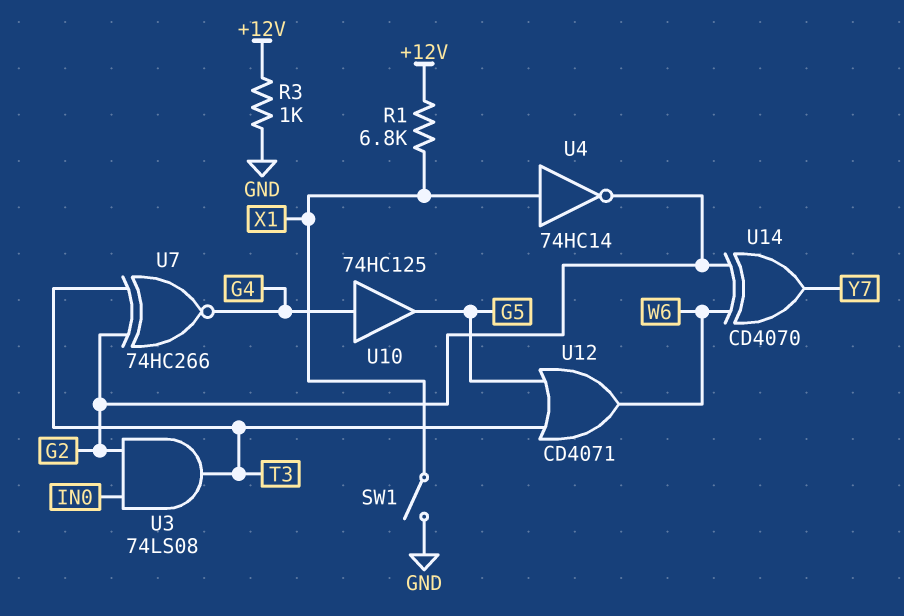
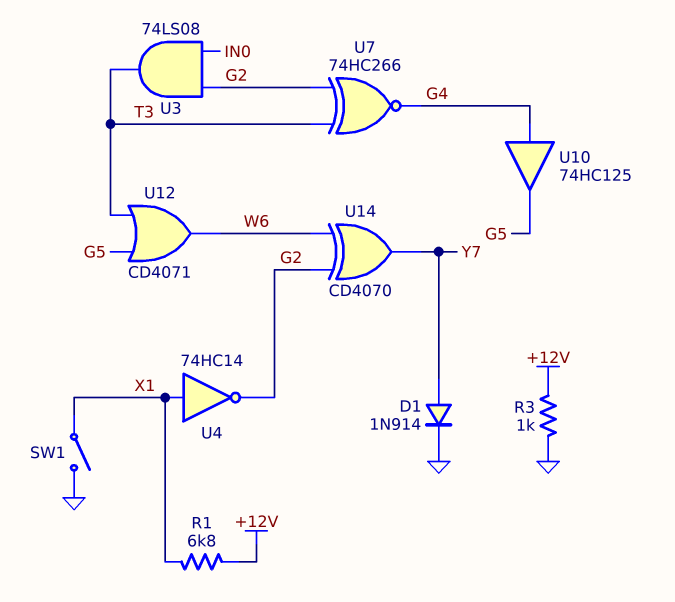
D1: none -> diode 1N914 (A Y7, K GND)

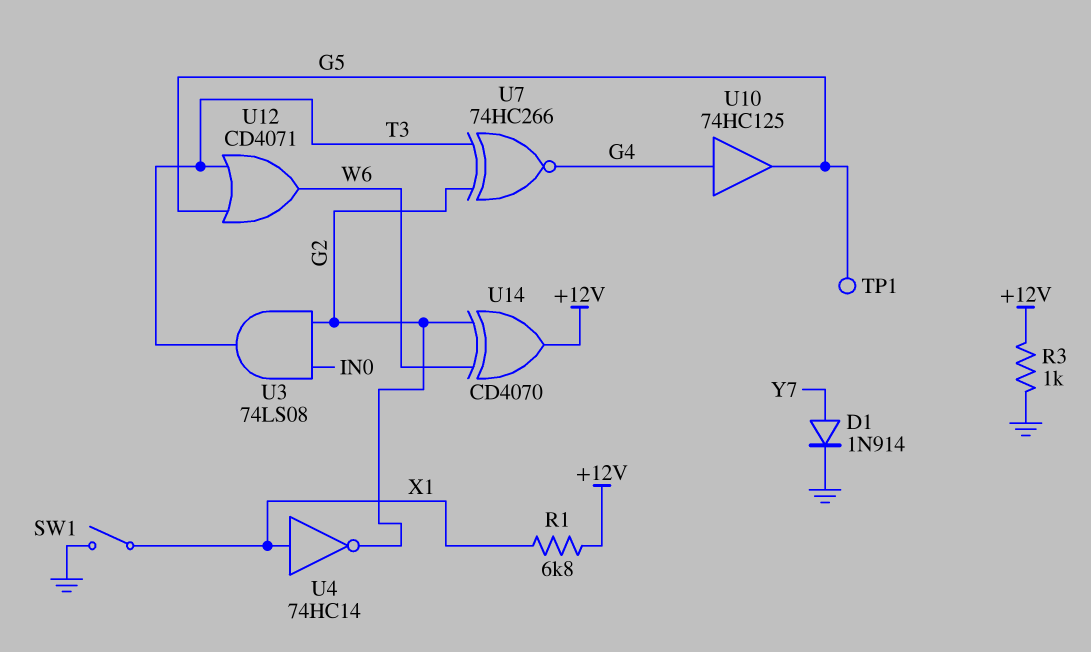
TP1: none -> test point (G5)
U14: XOR CD4070 (in G2, in W6, out Y7) -> XOR CD4070 (in G2, in W6, out +12V)

